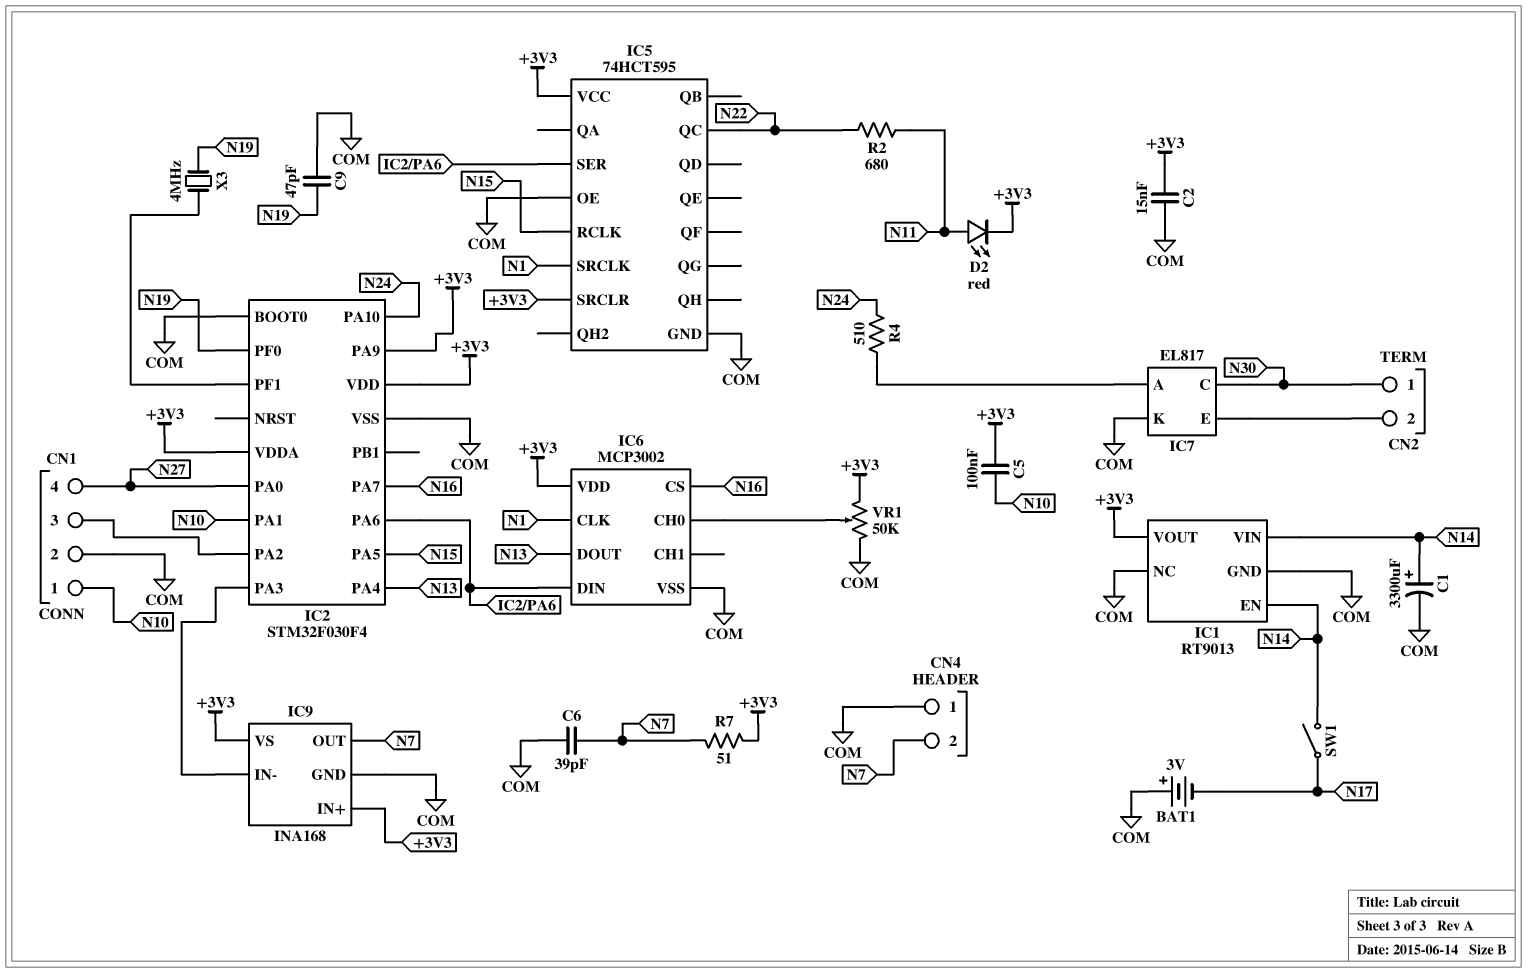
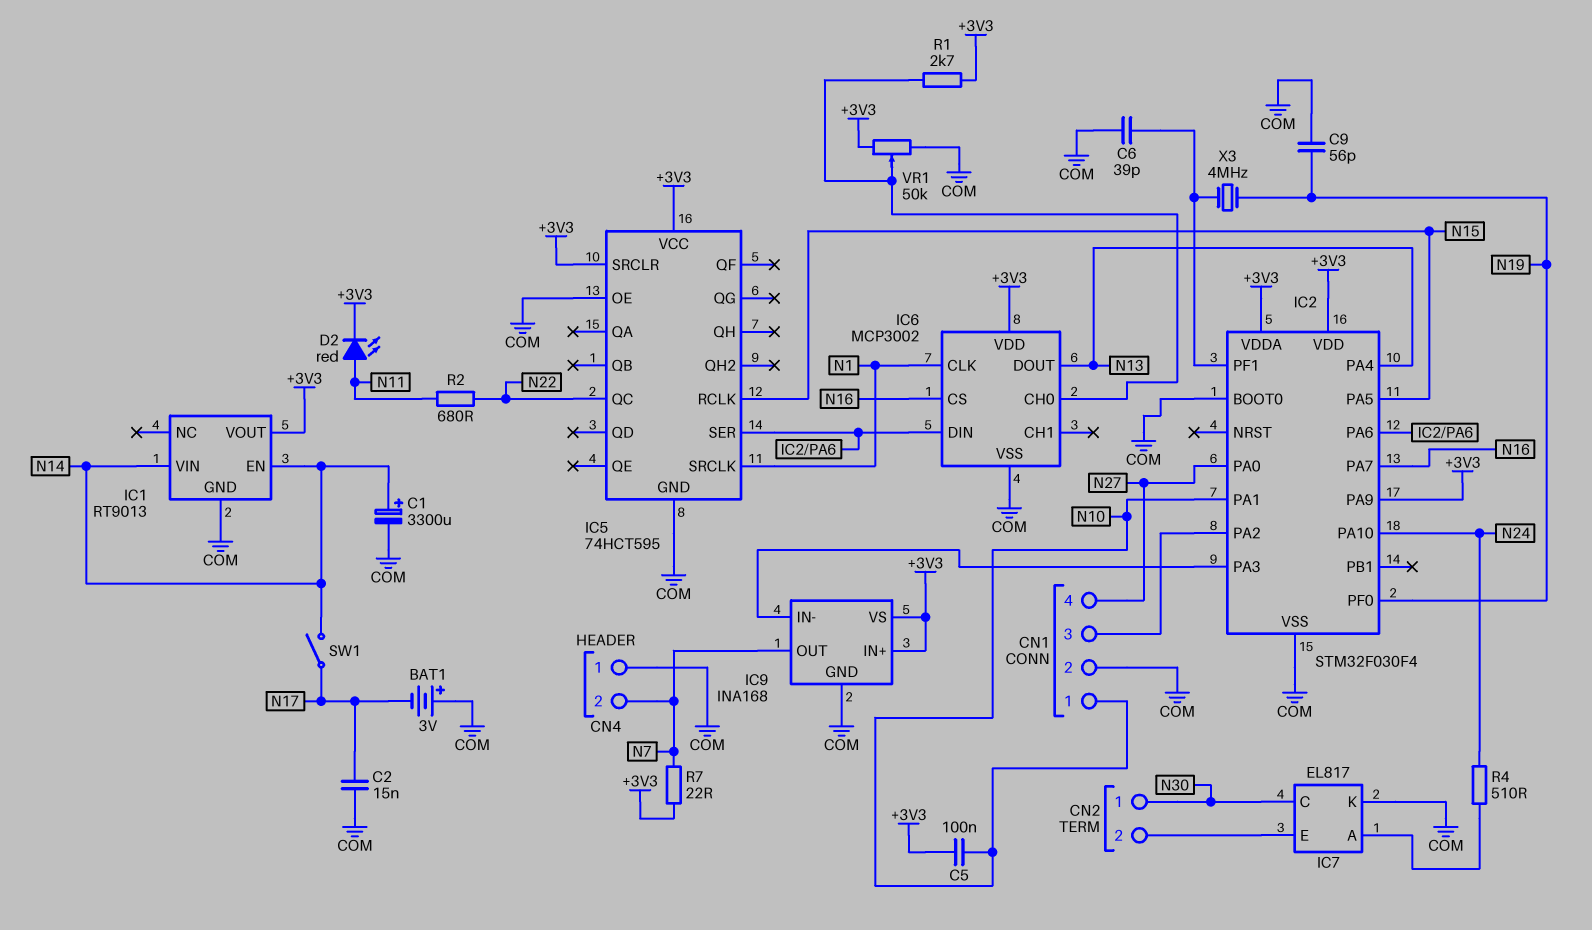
C2: 15nF (+3V3, COM) -> 15nF (COM, N17)
C6: 39pF (COM, N7) -> 39pF (COM, IC2/PF1)
C9: 47pF (COM, N19) -> 56pF (COM, N19)
IC1 pin NC: COM -> none
R1: none -> 2.7k (+3V3, IC6/CH0)
R7: 51 (+3V3, N7) -> 22 (+3V3, N7)

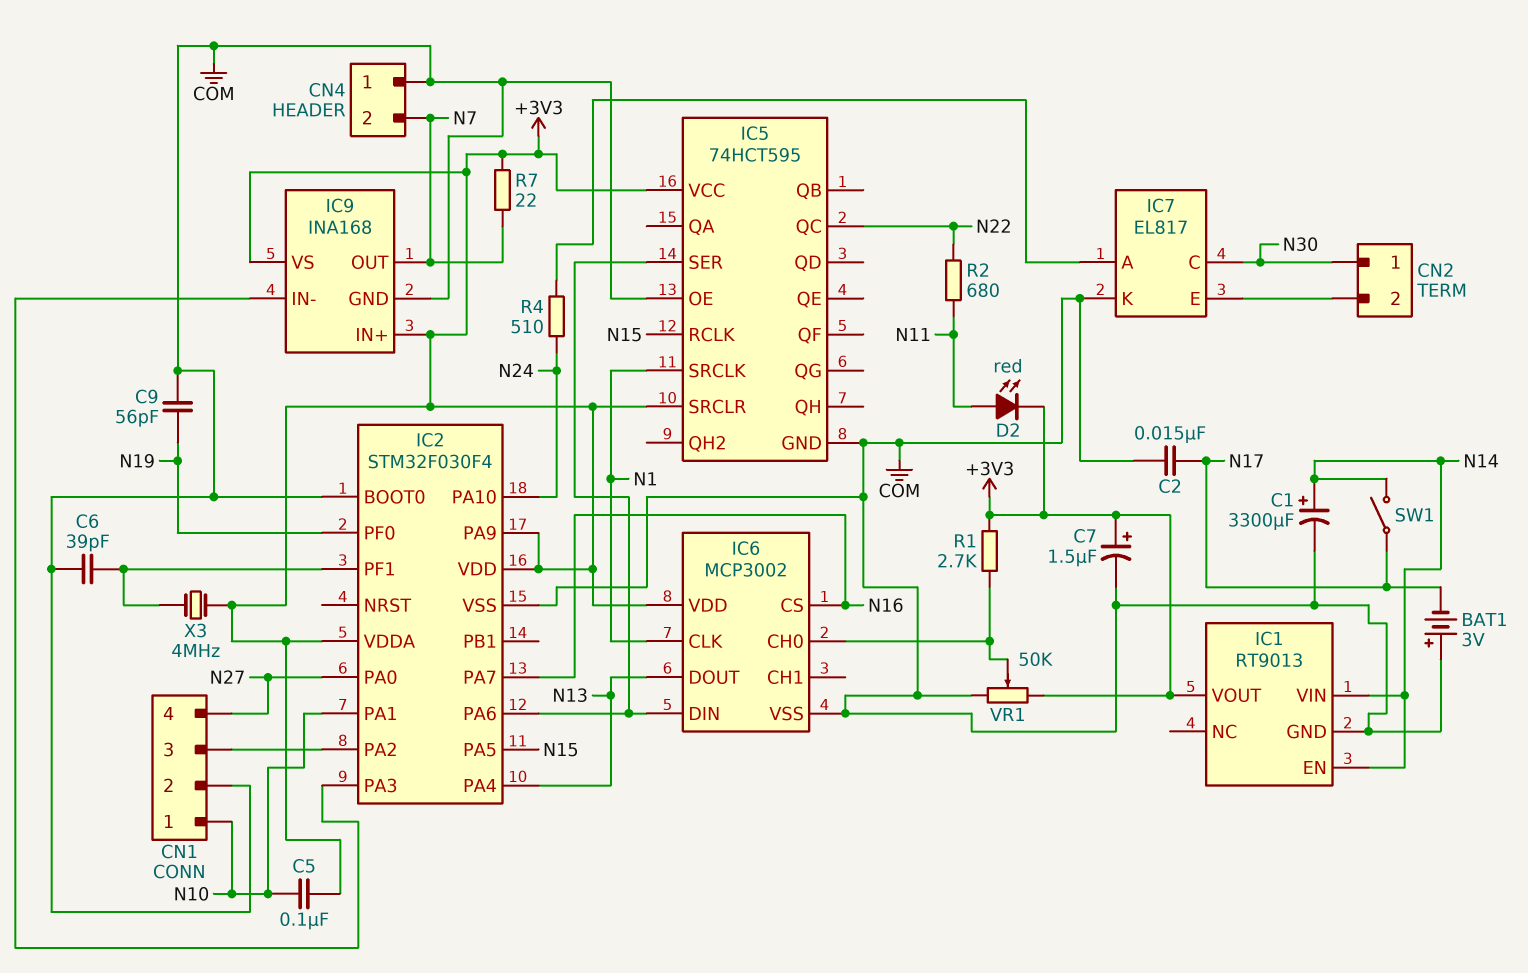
C7: none -> 1.5uF (plus +3V3, minus COM)
X3: 4MHz (IC2/PF1, N19) -> 4MHz (+3V3, IC2/PF1)

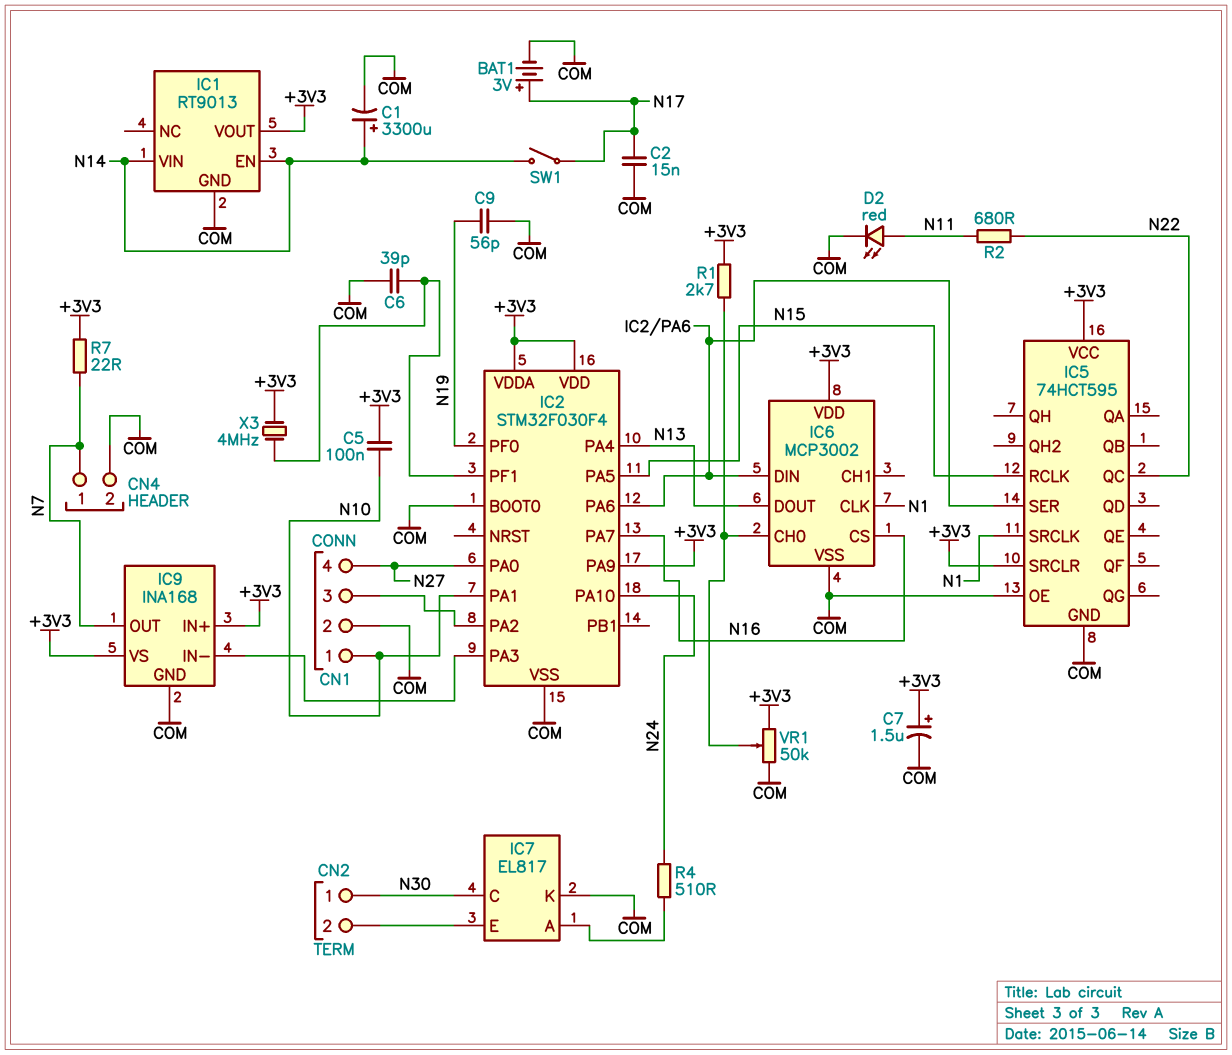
BAT1: 3V (plus COM, minus N17) -> 3V (plus N17, minus COM)
CN4 pin 1: COM -> N7
CN4 pin 2: N7 -> COM
D2: LED red (A N11, K +3V3) -> LED red (A N11, K COM)

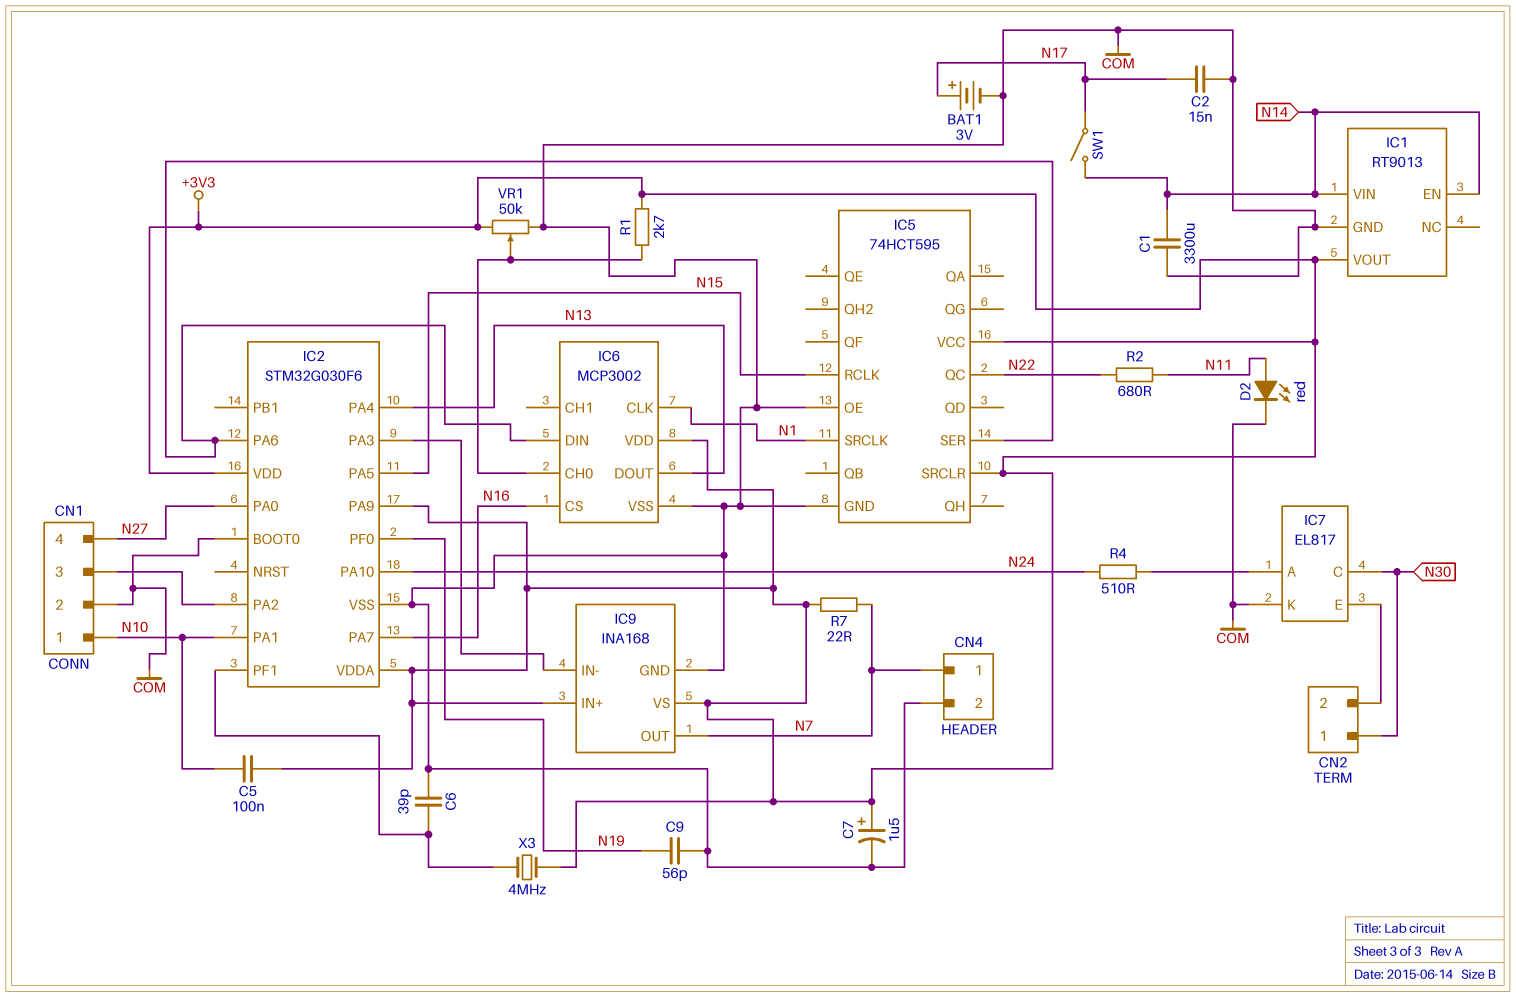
C1: 3300uF (plus N14, minus COM) -> 3300uF (COM, N14)
IC2: STM32F030F4 -> STM32G030F6

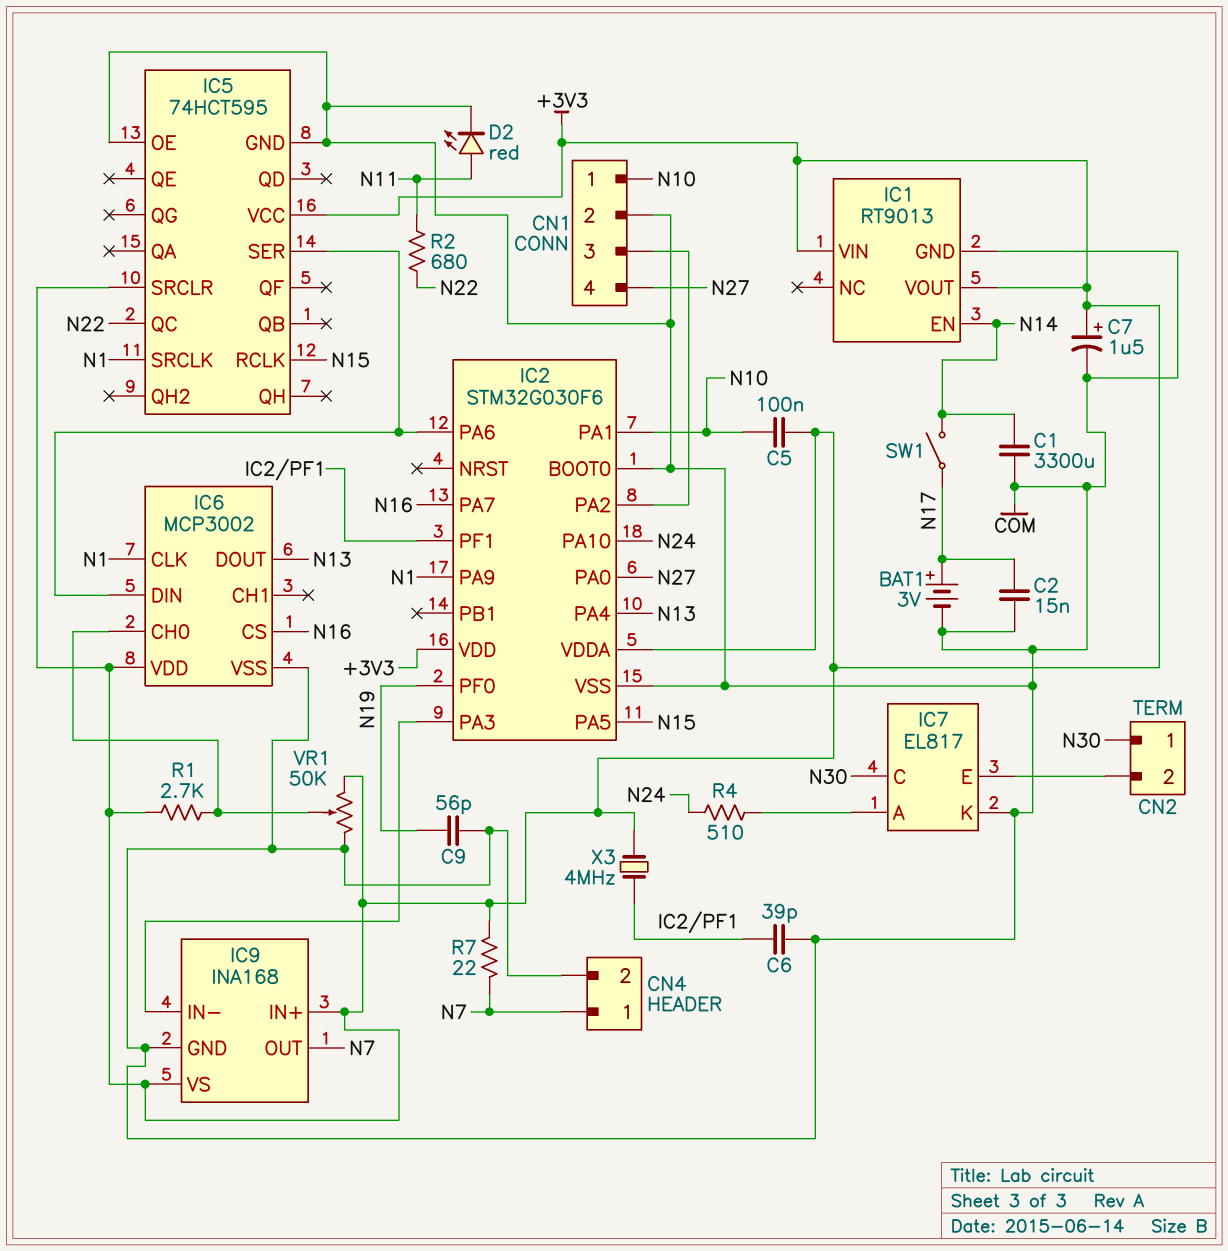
IC1 pin VIN: N14 -> +3V3
IC2 pin PA9: +3V3 -> N1

